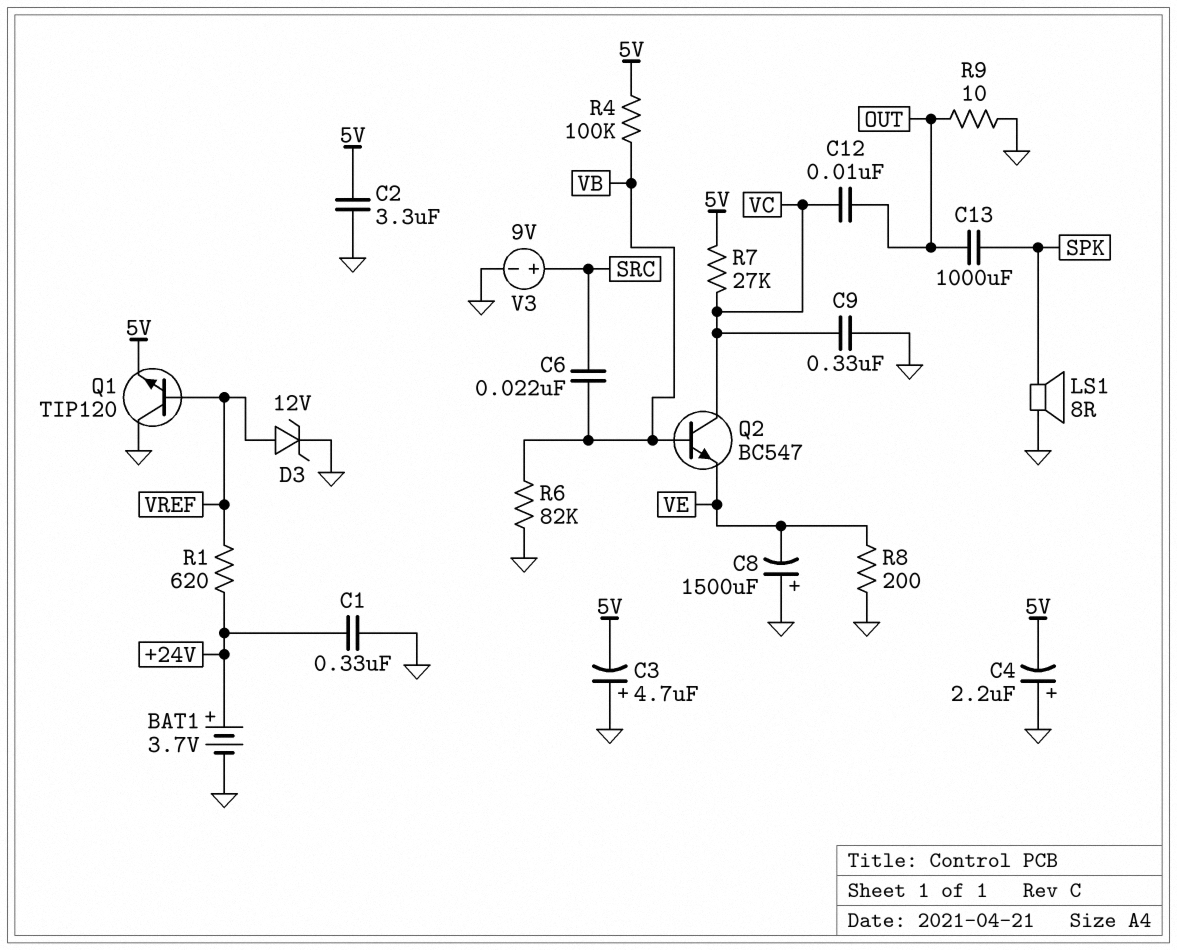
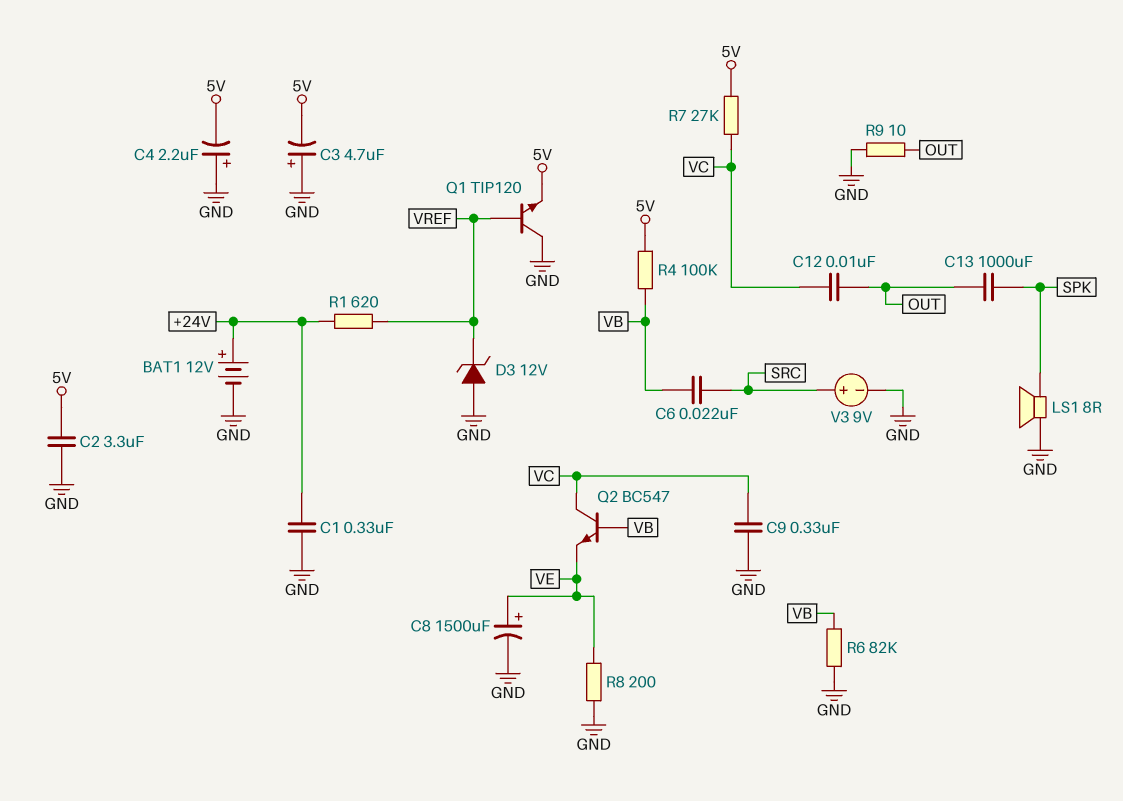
BAT1: 3.7V (plus +24V, minus GND) -> 12V (plus +24V, minus GND)
C8: 1500uF (plus GND, minus VE) -> 1500uF (plus VE, minus GND)
D3: zener 12V (A VREF, K GND) -> zener 12V (A GND, K VREF)

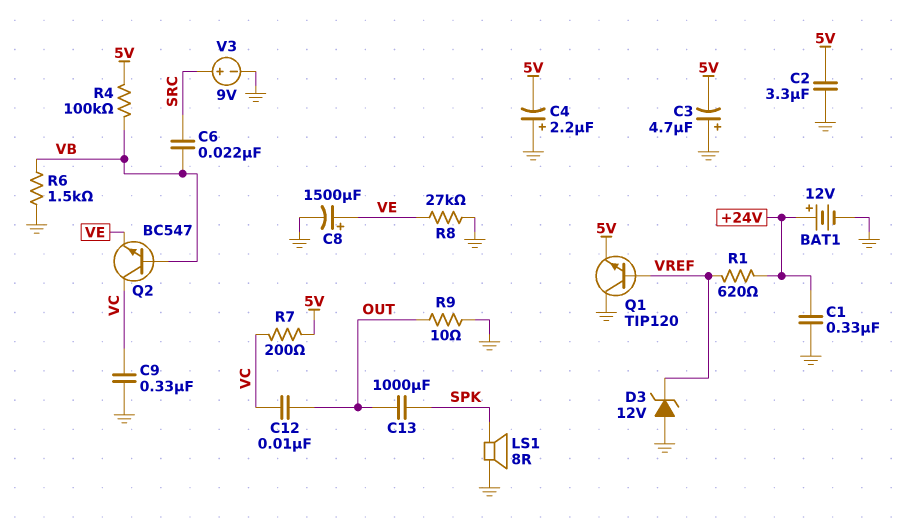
R6: 82k (GND, VB) -> 1.5k (GND, VB)
R7: 27k (5V, VC) -> 200 (5V, VC)
R8: 200 (GND, VE) -> 27k (GND, VE)

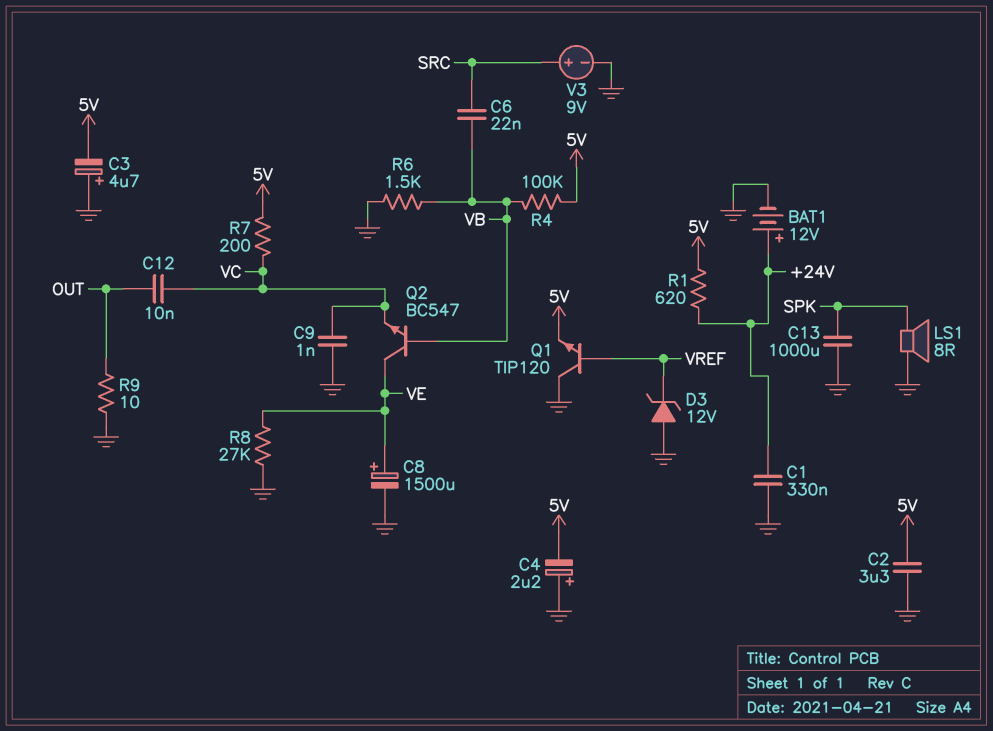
C9: 330nF (GND, VC) -> 1nF (GND, VC)
C13: 1000uF (OUT, SPK) -> 1000uF (GND, SPK)
Q2: NPN BC547 (B VB, C VC, E VE) -> NPN BC547 (B VB, C VE, E VC)
R1: 620 (+24V, VREF) -> 620 (+24V, 5V)

